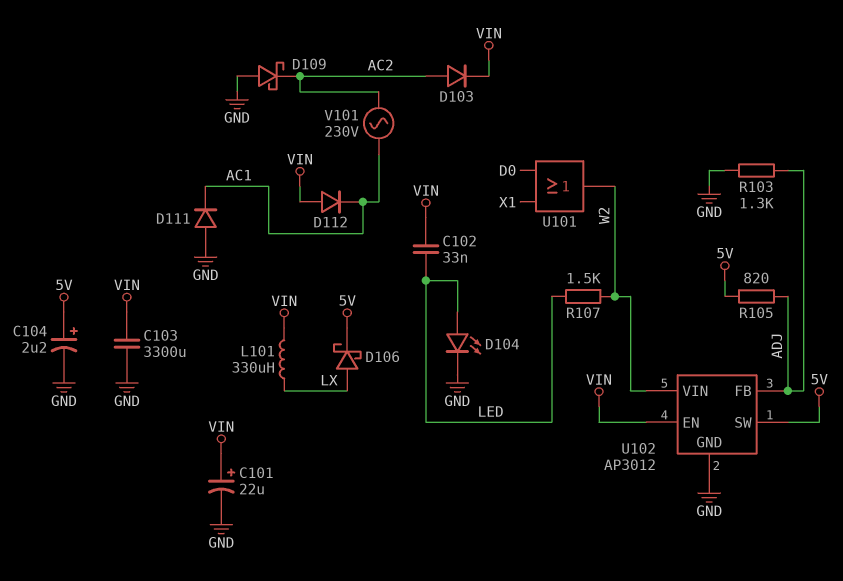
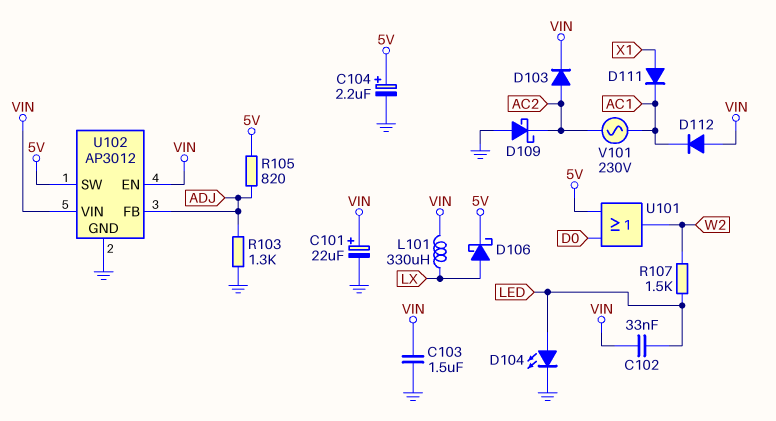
C103: 3300uF (GND, VIN) -> 1.5uF (GND, VIN)
D111: diode (A GND, K AC1) -> diode (A X1, K AC1)
U101: OR (in D0, in X1, out W2) -> OR (in 5V, in D0, out W2)
U102 pin VIN: W2 -> VIN

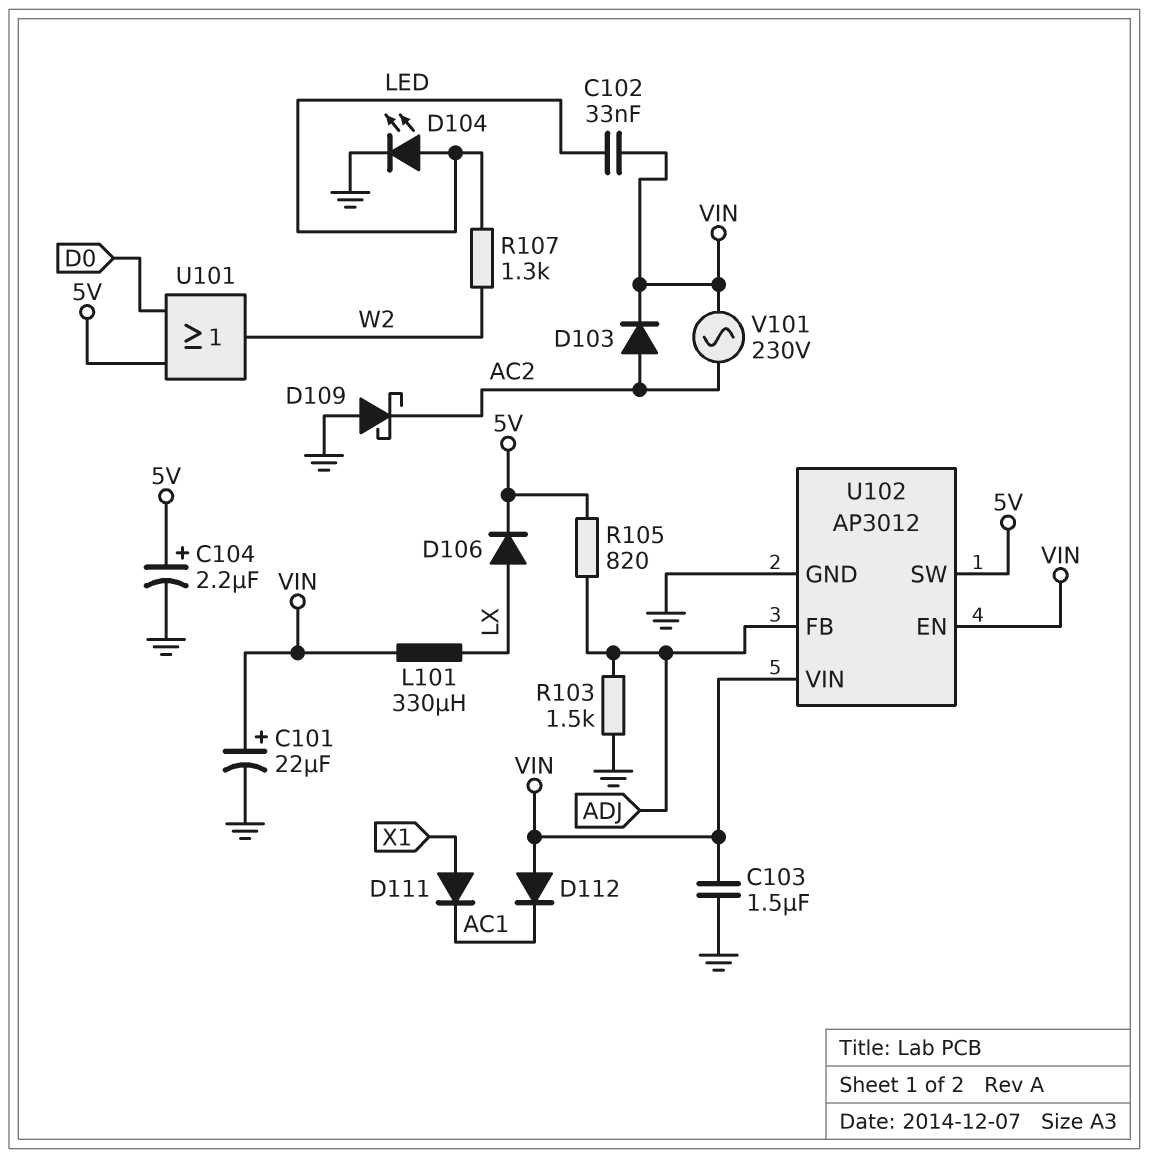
D106: schottky (A LX, K 5V) -> diode (A LX, K 5V)
R103: 1.3k (ADJ, GND) -> 1.5k (ADJ, GND)
R107: 1.5k (LED, W2) -> 1.3k (LED, W2)
V101: AC 230V (AC1, AC2) -> AC 230V (AC2, VIN)

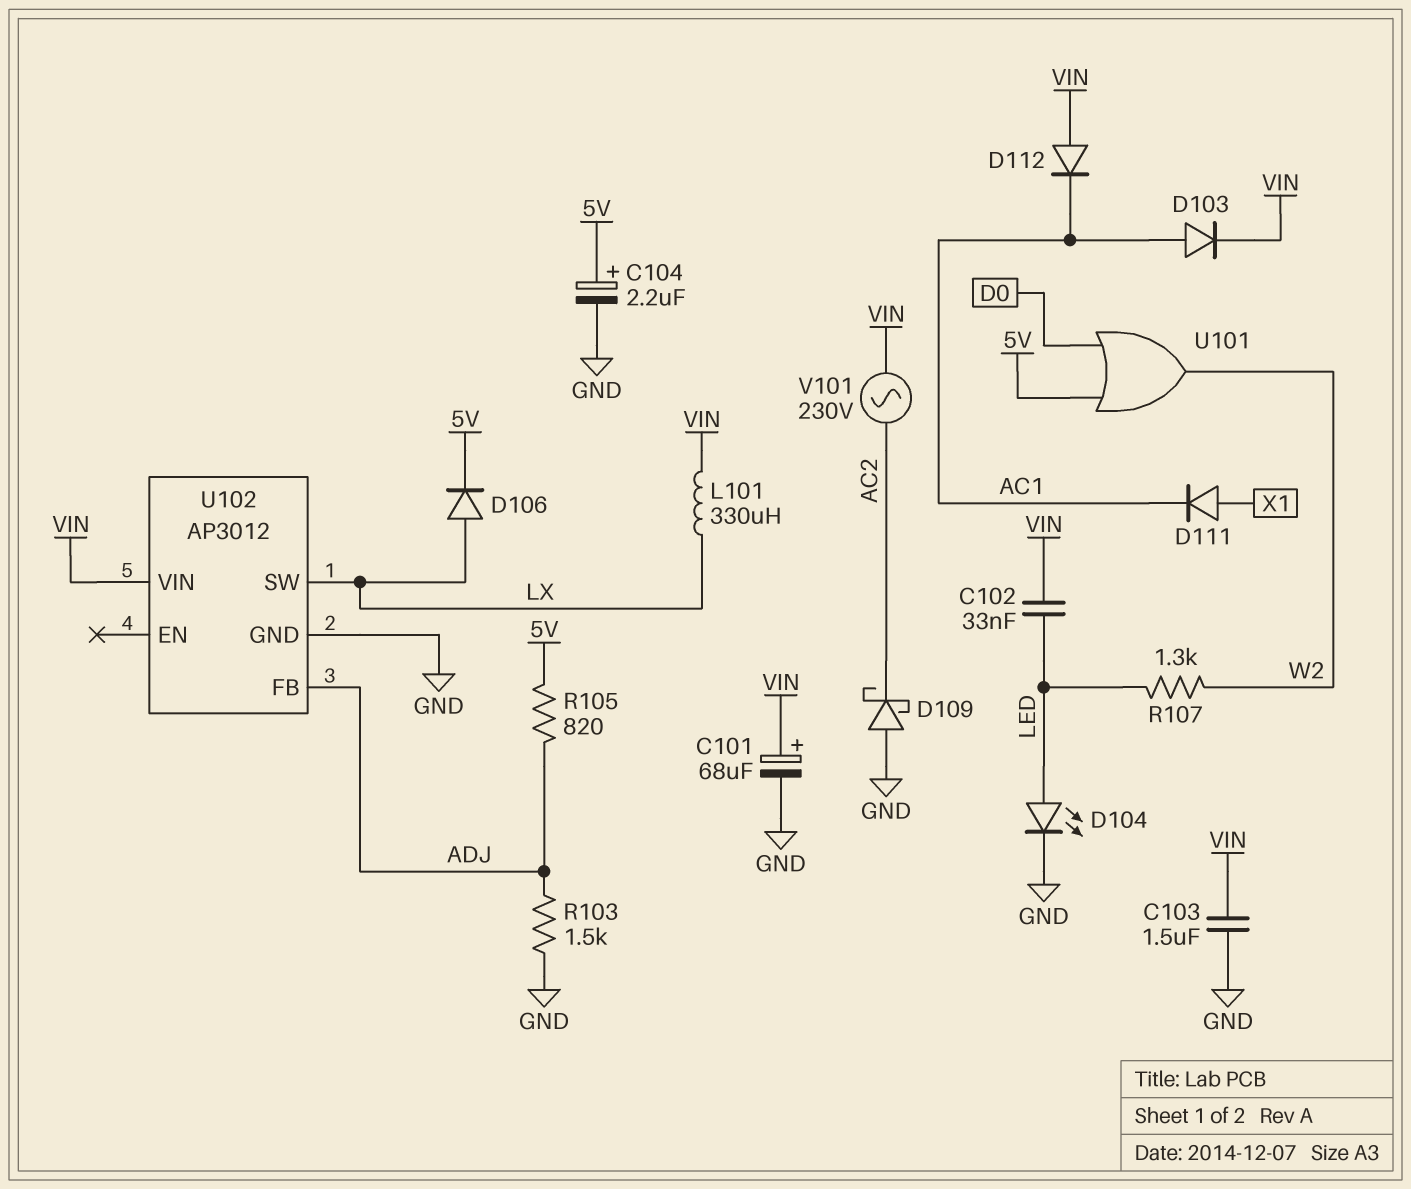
C101: 22uF (plus VIN, minus GND) -> 68uF (plus VIN, minus GND)
D103: diode (A AC2, K VIN) -> diode (A AC1, K VIN)
U102 pin EN: VIN -> none
U102 pin SW: 5V -> LX

